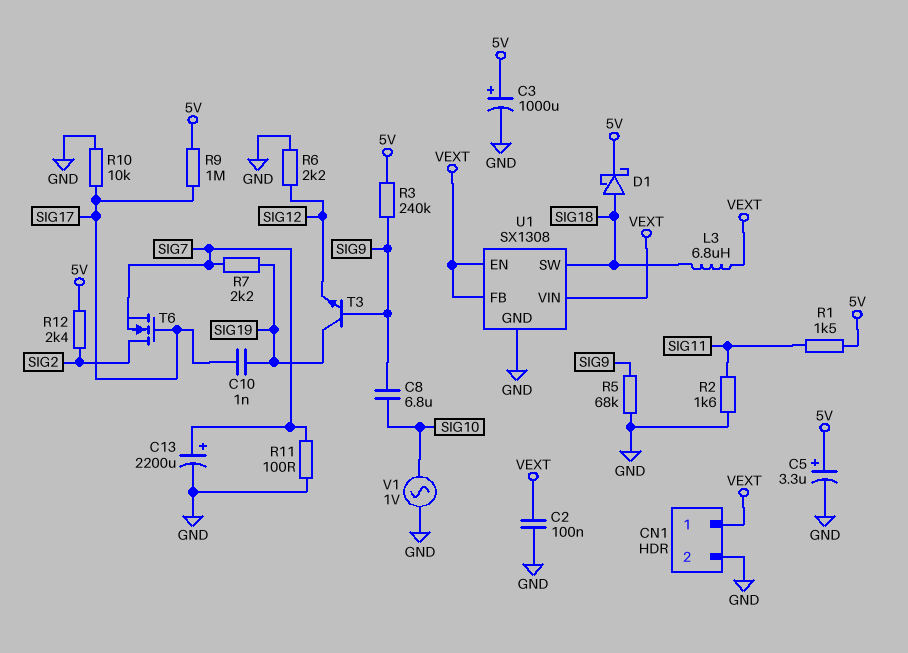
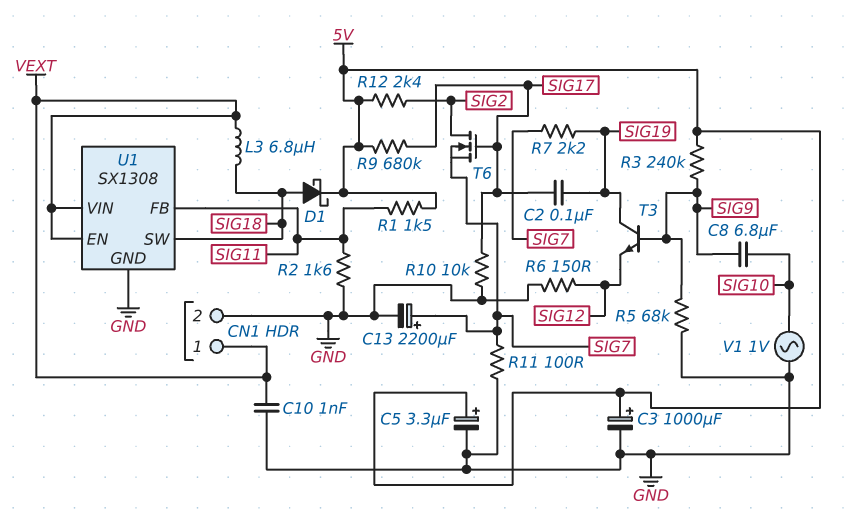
C2: 100nF (GND, VEXT) -> 100nF (SIG17, SIG19)
C10: 1nF (SIG17, SIG19) -> 1nF (GND, VEXT)
R6: 2.2k (GND, SIG12) -> 150 (GND, SIG12)
R9: 1M (5V, SIG17) -> 680k (5V, SIG17)
U1 pin FB: VEXT -> SIG11

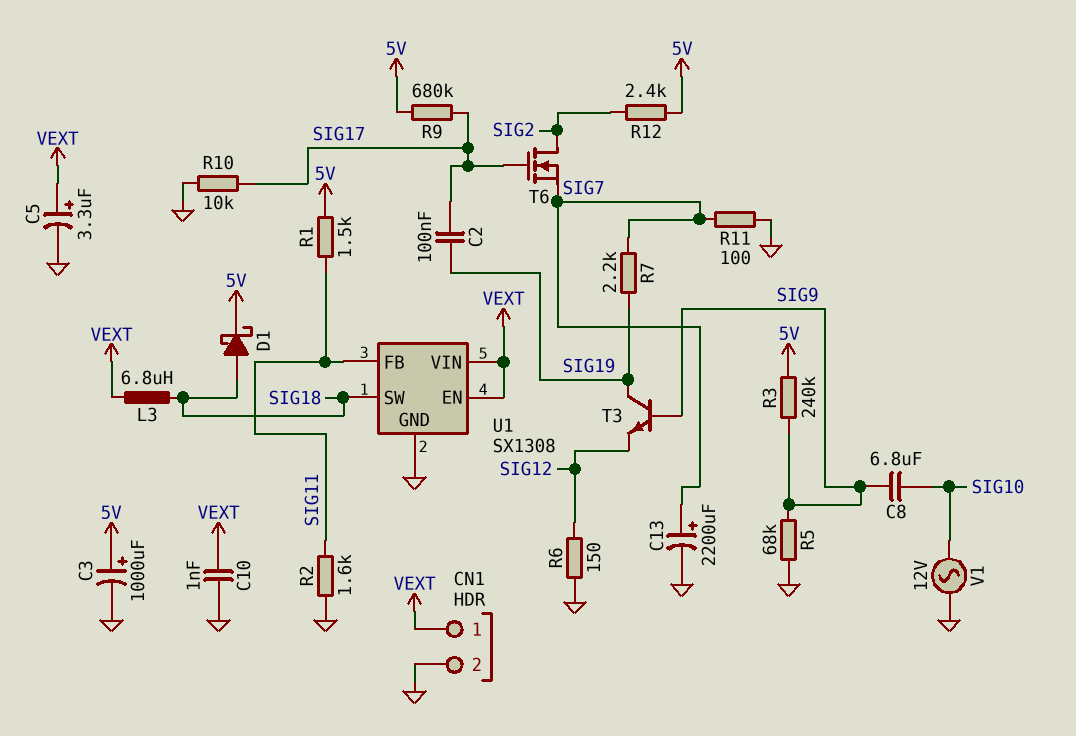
C5: 3.3uF (plus 5V, minus GND) -> 3.3uF (plus VEXT, minus GND)
V1: AC 1V (GND, SIG10) -> AC 12V (GND, SIG10)

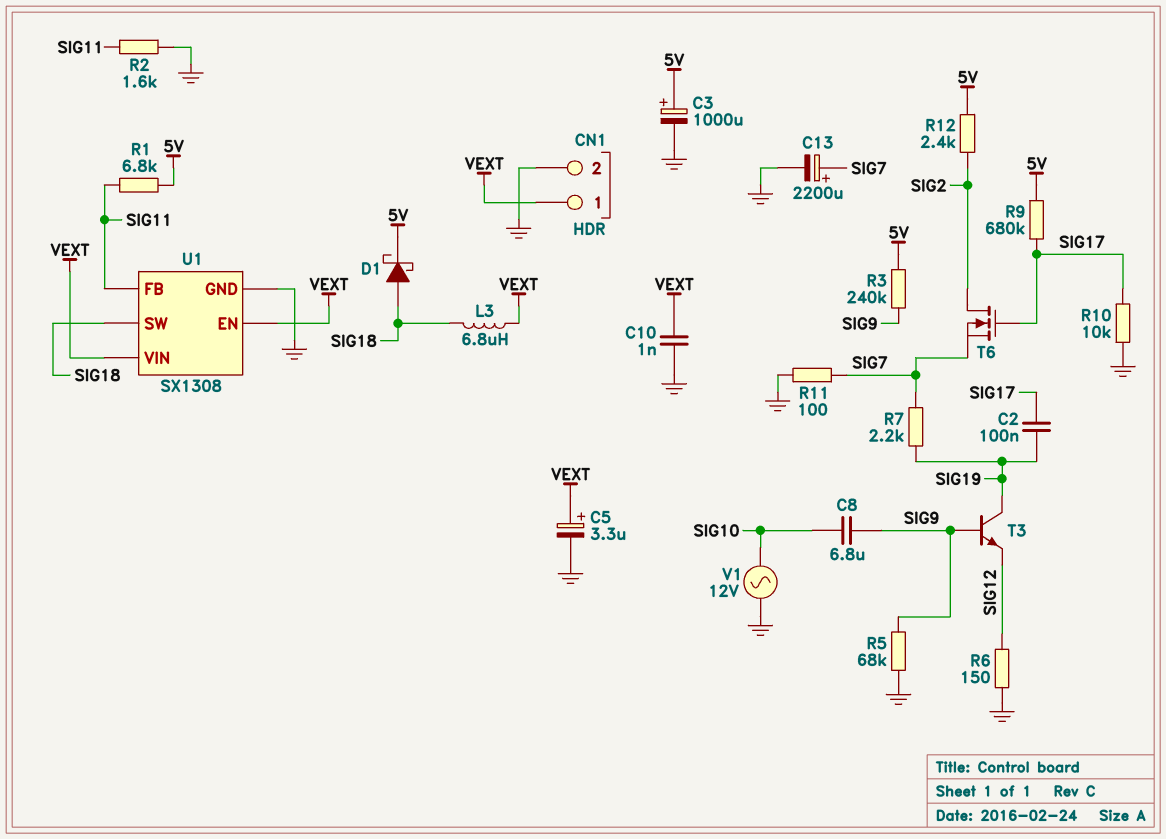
R1: 1.5k (5V, SIG11) -> 6.8k (5V, SIG11)

